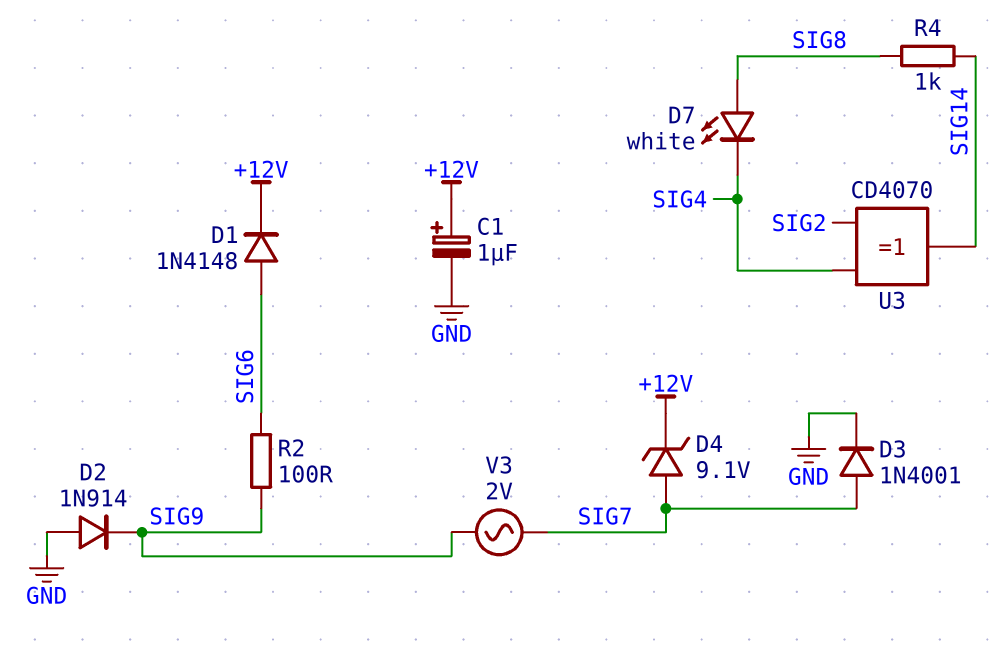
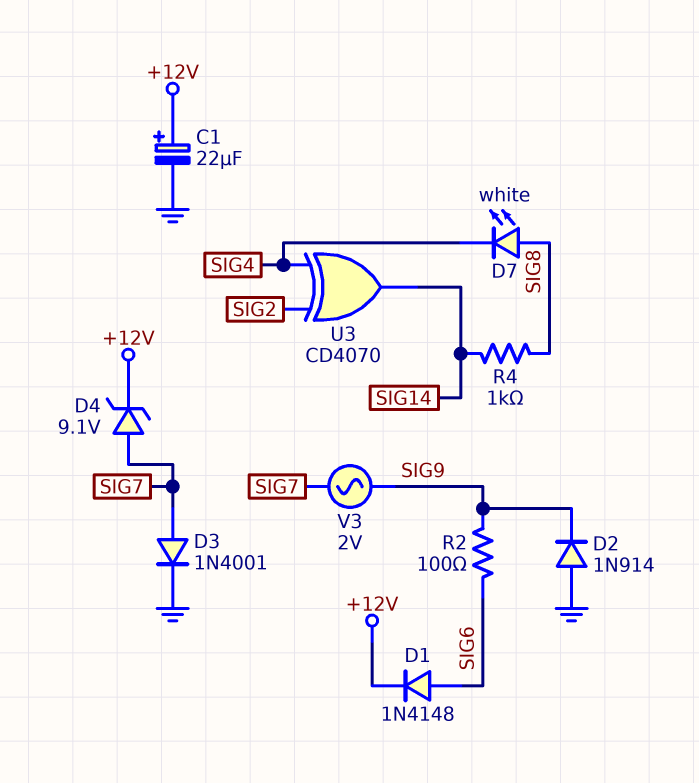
C1: 1uF (plus +12V, minus GND) -> 22uF (plus +12V, minus GND)

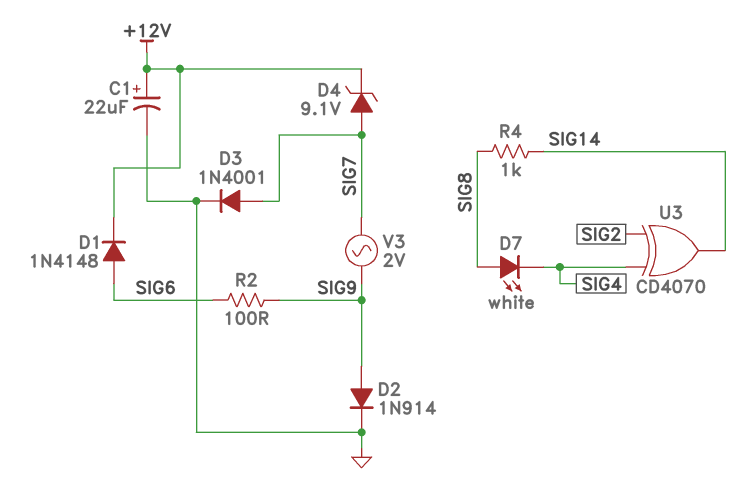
D2: diode 1N914 (A GND, K SIG9) -> diode 1N914 (A SIG9, K GND)

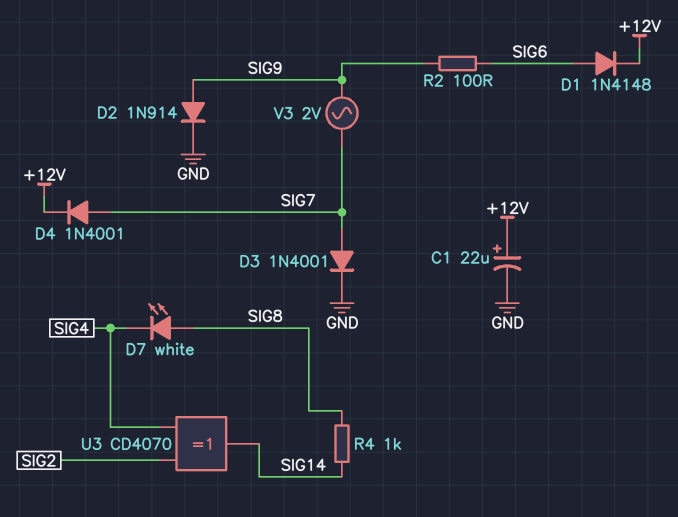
D4: zener 9.1V (A SIG7, K +12V) -> diode 1N4001 (A SIG7, K +12V)

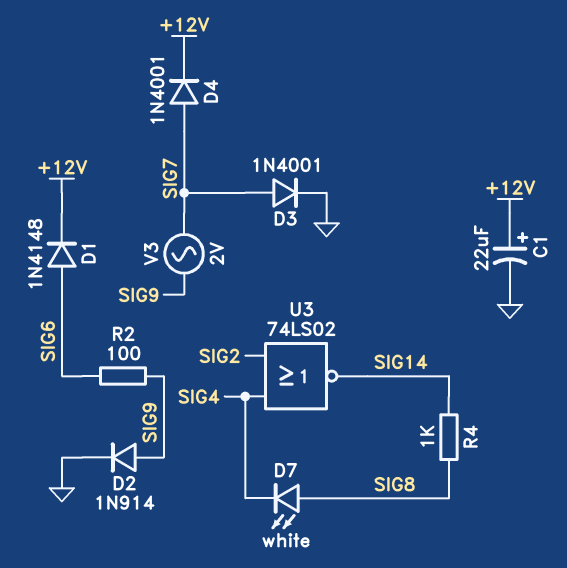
U3: XOR CD4070 (in SIG2, in SIG4, out SIG14) -> NOR 74LS02 (in SIG2, in SIG4, out SIG14)

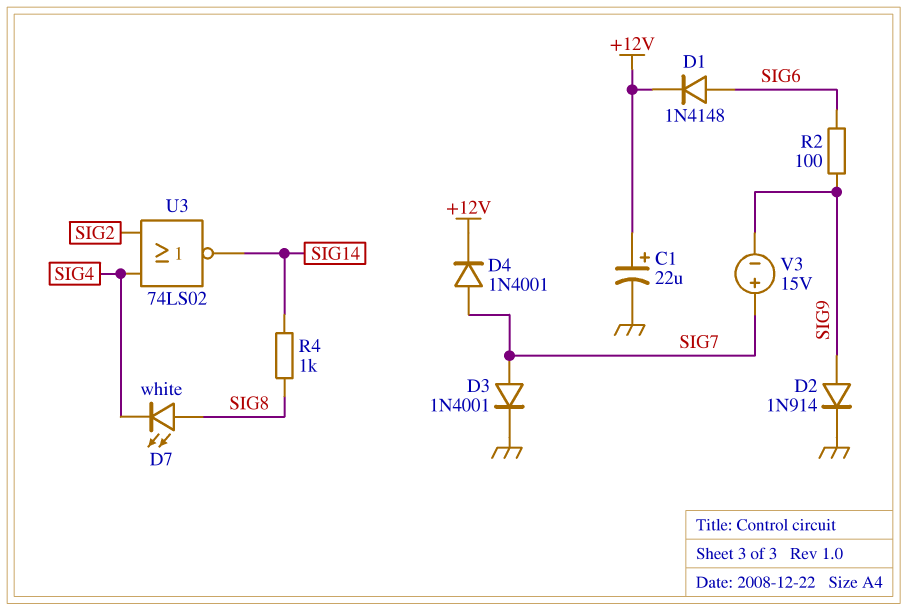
V3: AC 2V (SIG7, SIG9) -> 15V (plus SIG7, minus SIG9)

